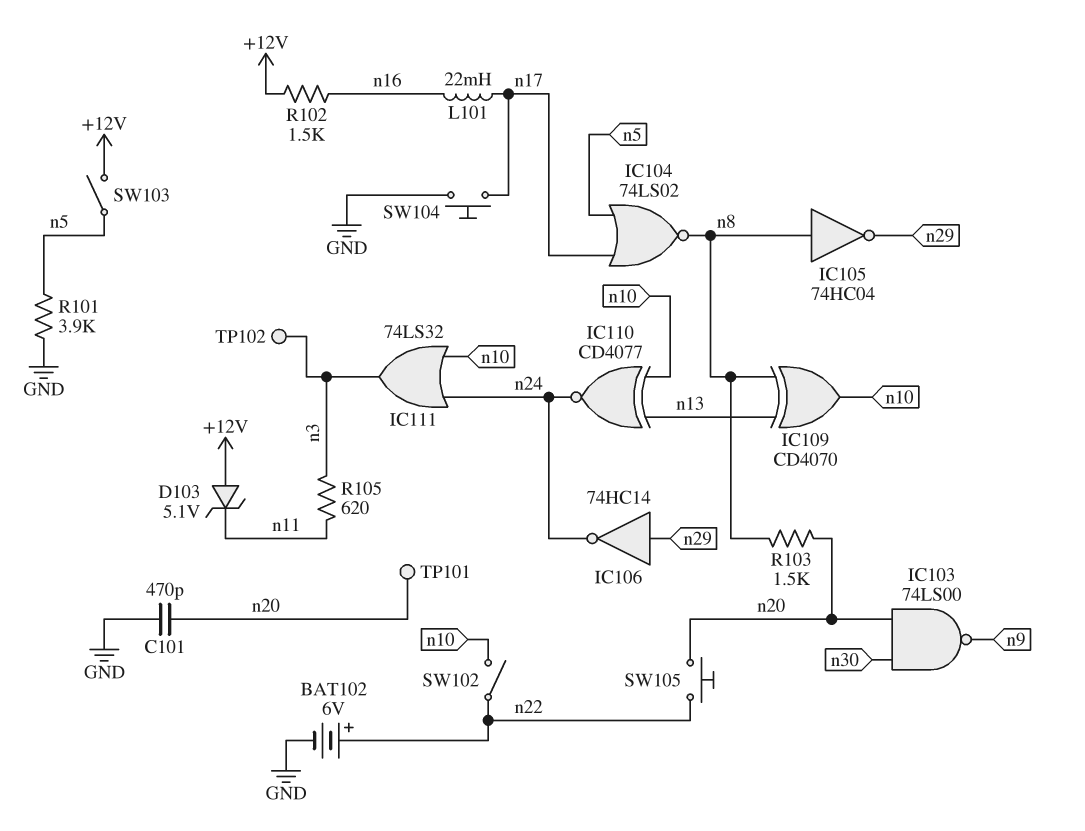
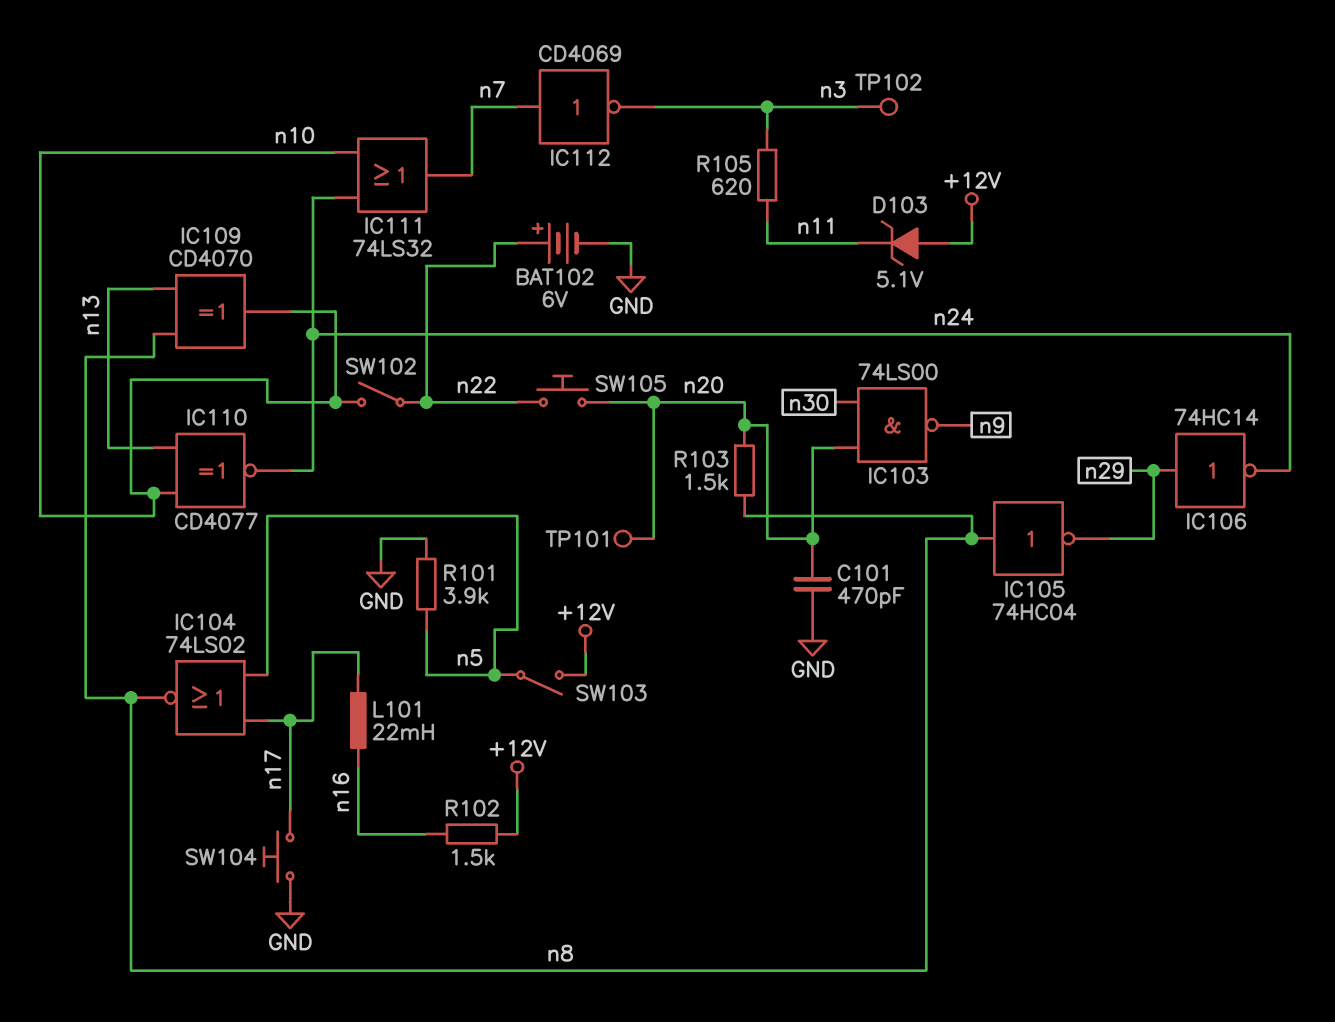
IC111: OR 74LS32 (in n10, in n24, out n3) -> OR 74LS32 (in n10, in n24, out n7)
IC112: none -> NOT CD4069 (in n7, out n3)

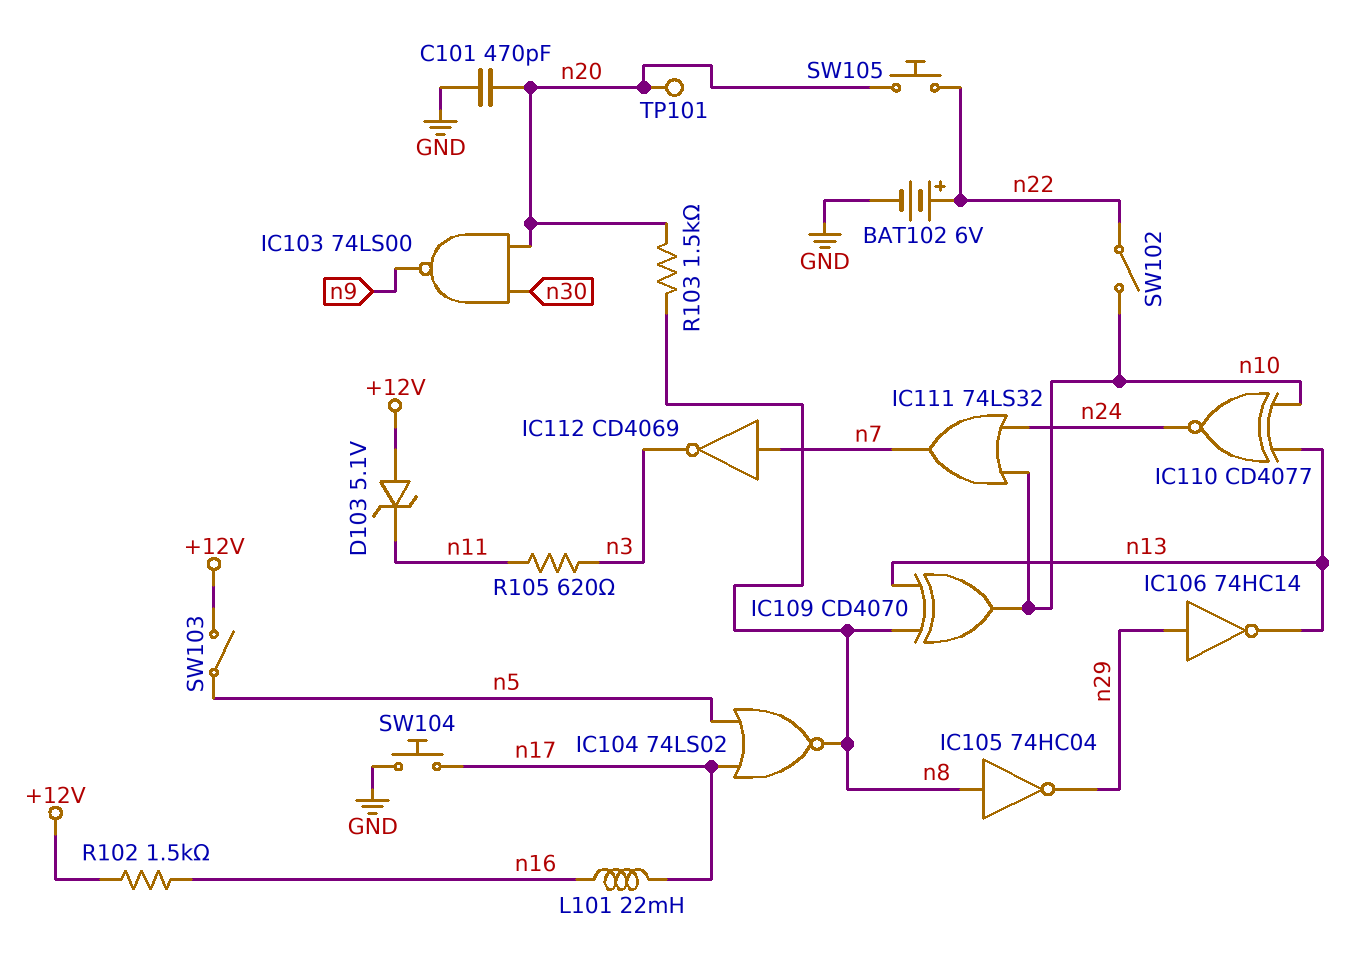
IC106: NOT 74HC14 (in n29, out n24) -> NOT 74HC14 (in n29, out n13)
R101: 3.9k (GND, n5) -> none
TP102: test point (n3) -> none

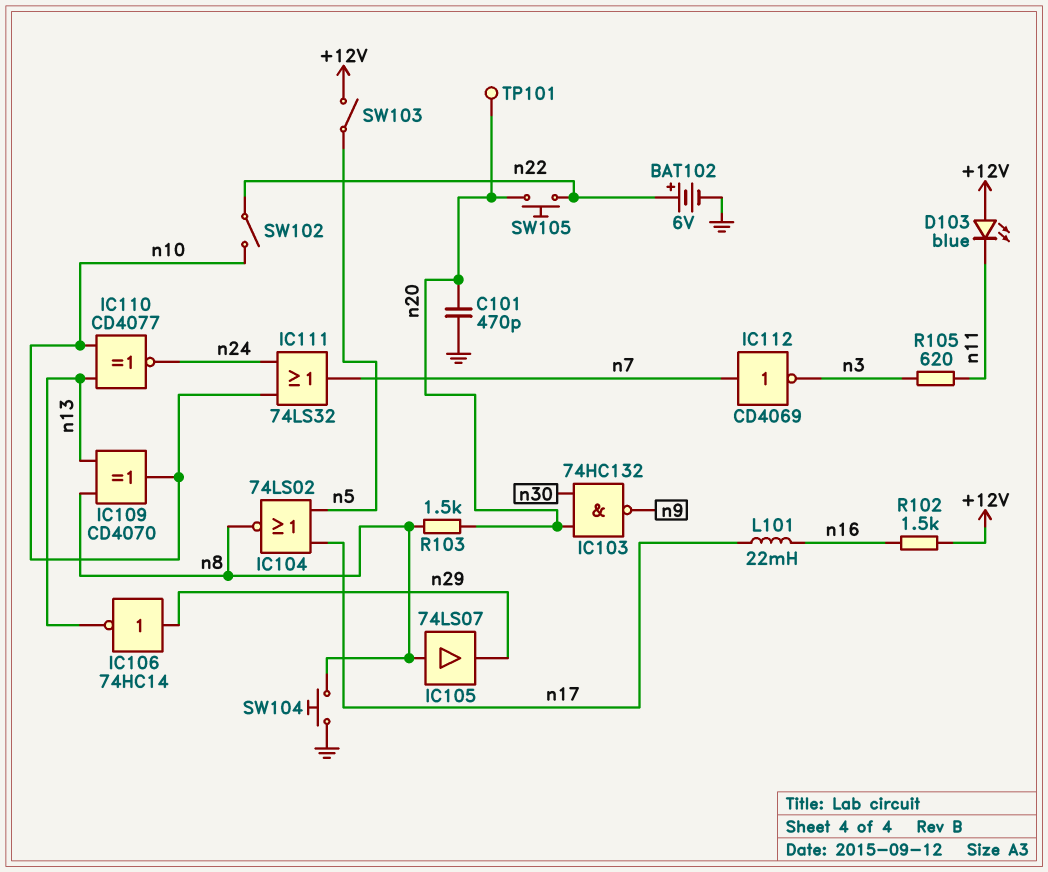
D103: zener 5.1V (A +12V, K n11) -> LED blue (A +12V, K n11)
IC103: NAND 74LS00 (in n20, in n30, out n9) -> NAND 74HC132 (in n20, in n30, out n9)
IC105: NOT 74HC04 (in n8, out n29) -> buffer 74LS07 (in n8, out n29)
SW104: button (GND, n17) -> button (GND, n8)

